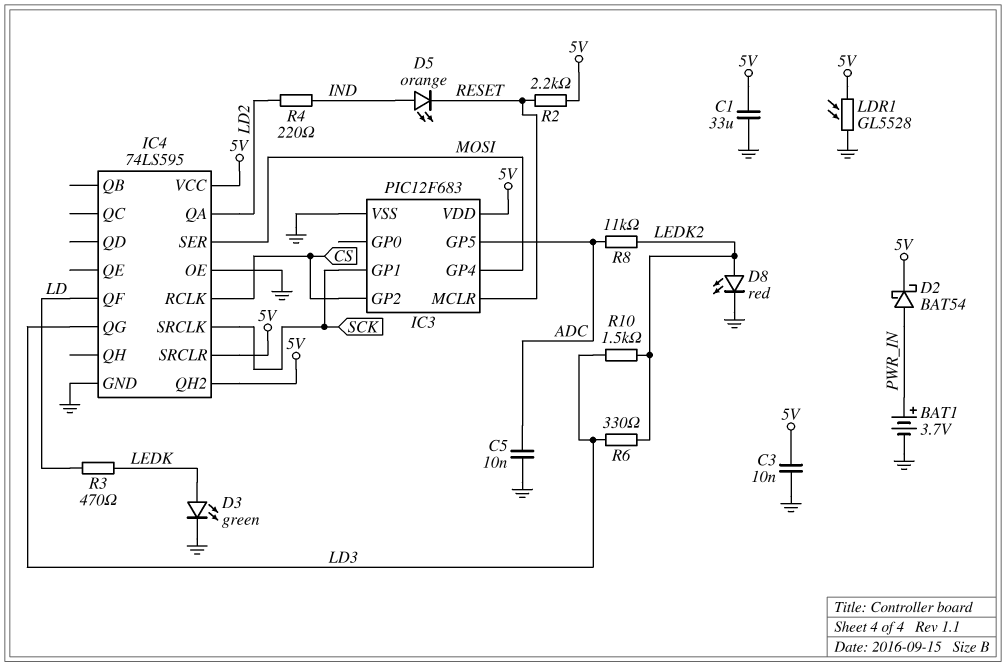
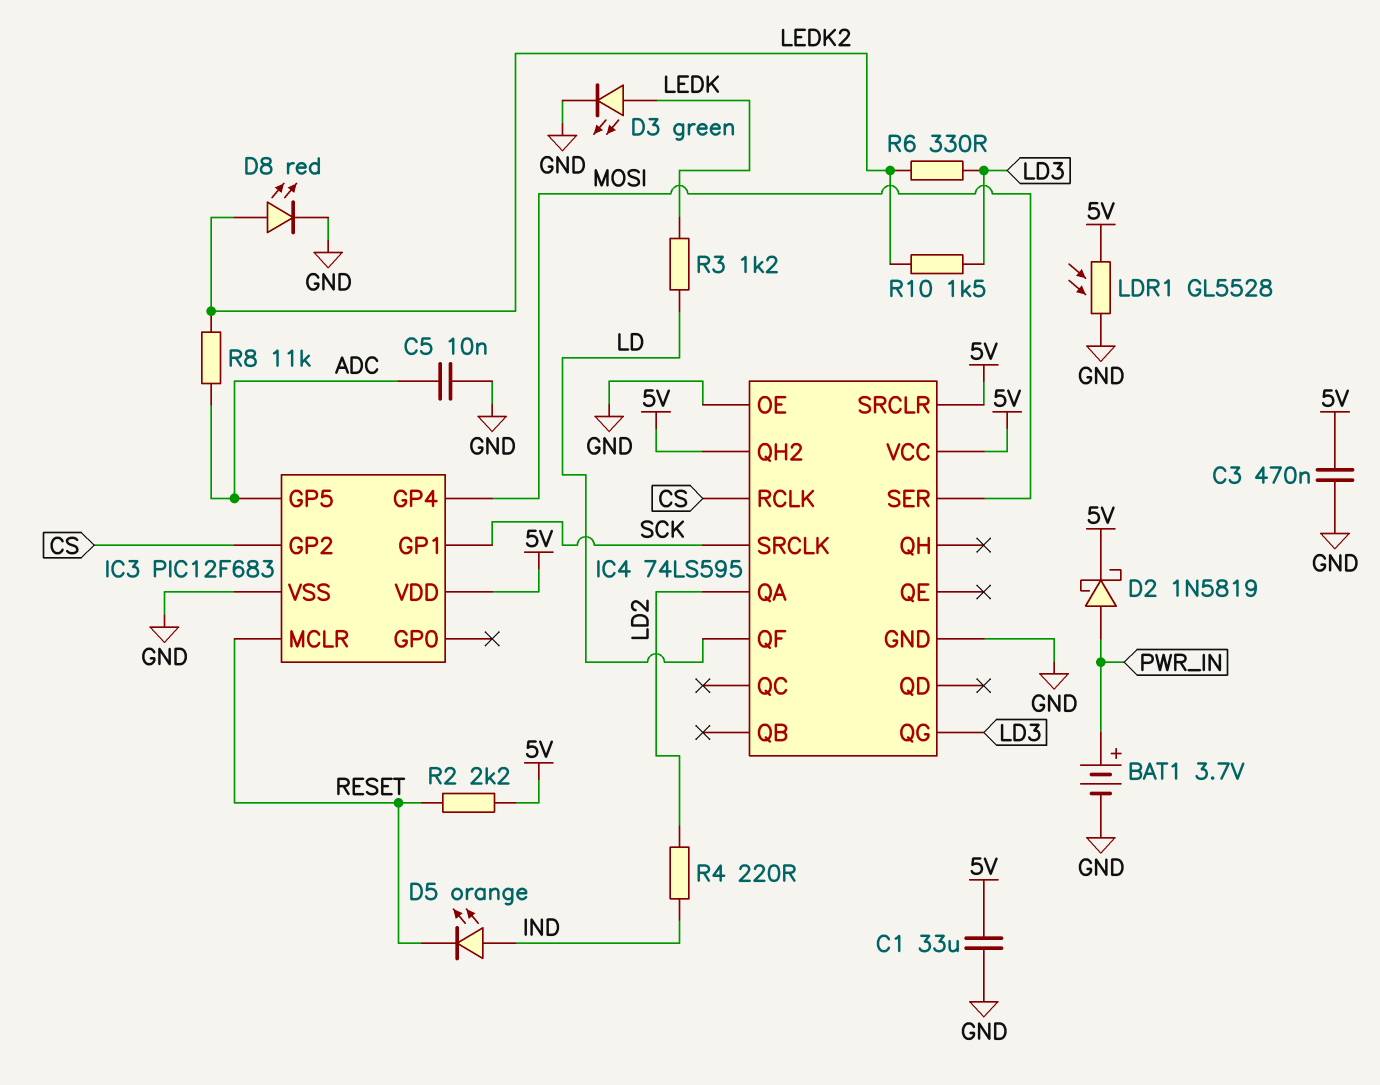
C3: 10nF (5V, GND) -> 470nF (5V, GND)
D2: schottky BAT54 (A PWR_IN, K 5V) -> schottky 1N5819 (A PWR_IN, K 5V)
R3: 470 (LD, LEDK) -> 1.2k (LD, LEDK)

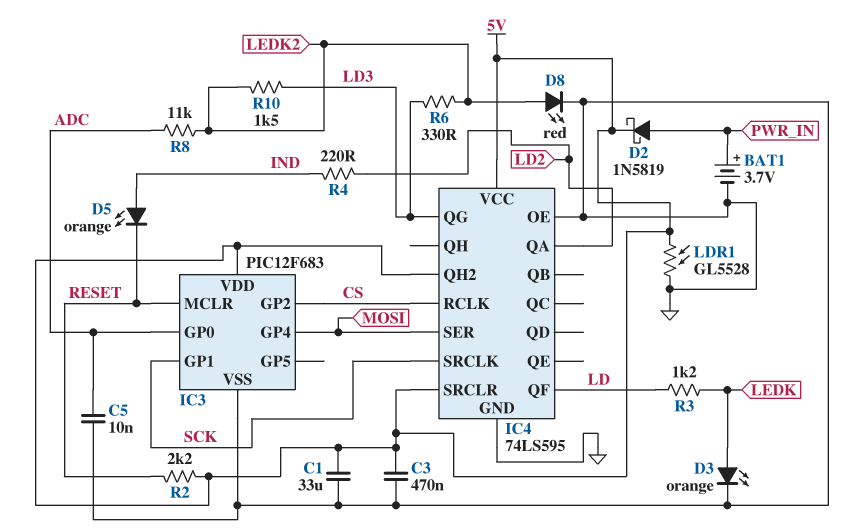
D3: LED green (A LEDK, K GND) -> LED orange (A LEDK, K GND)
IC3 pin GP0: none -> ADC
IC3 pin GP5: ADC -> none

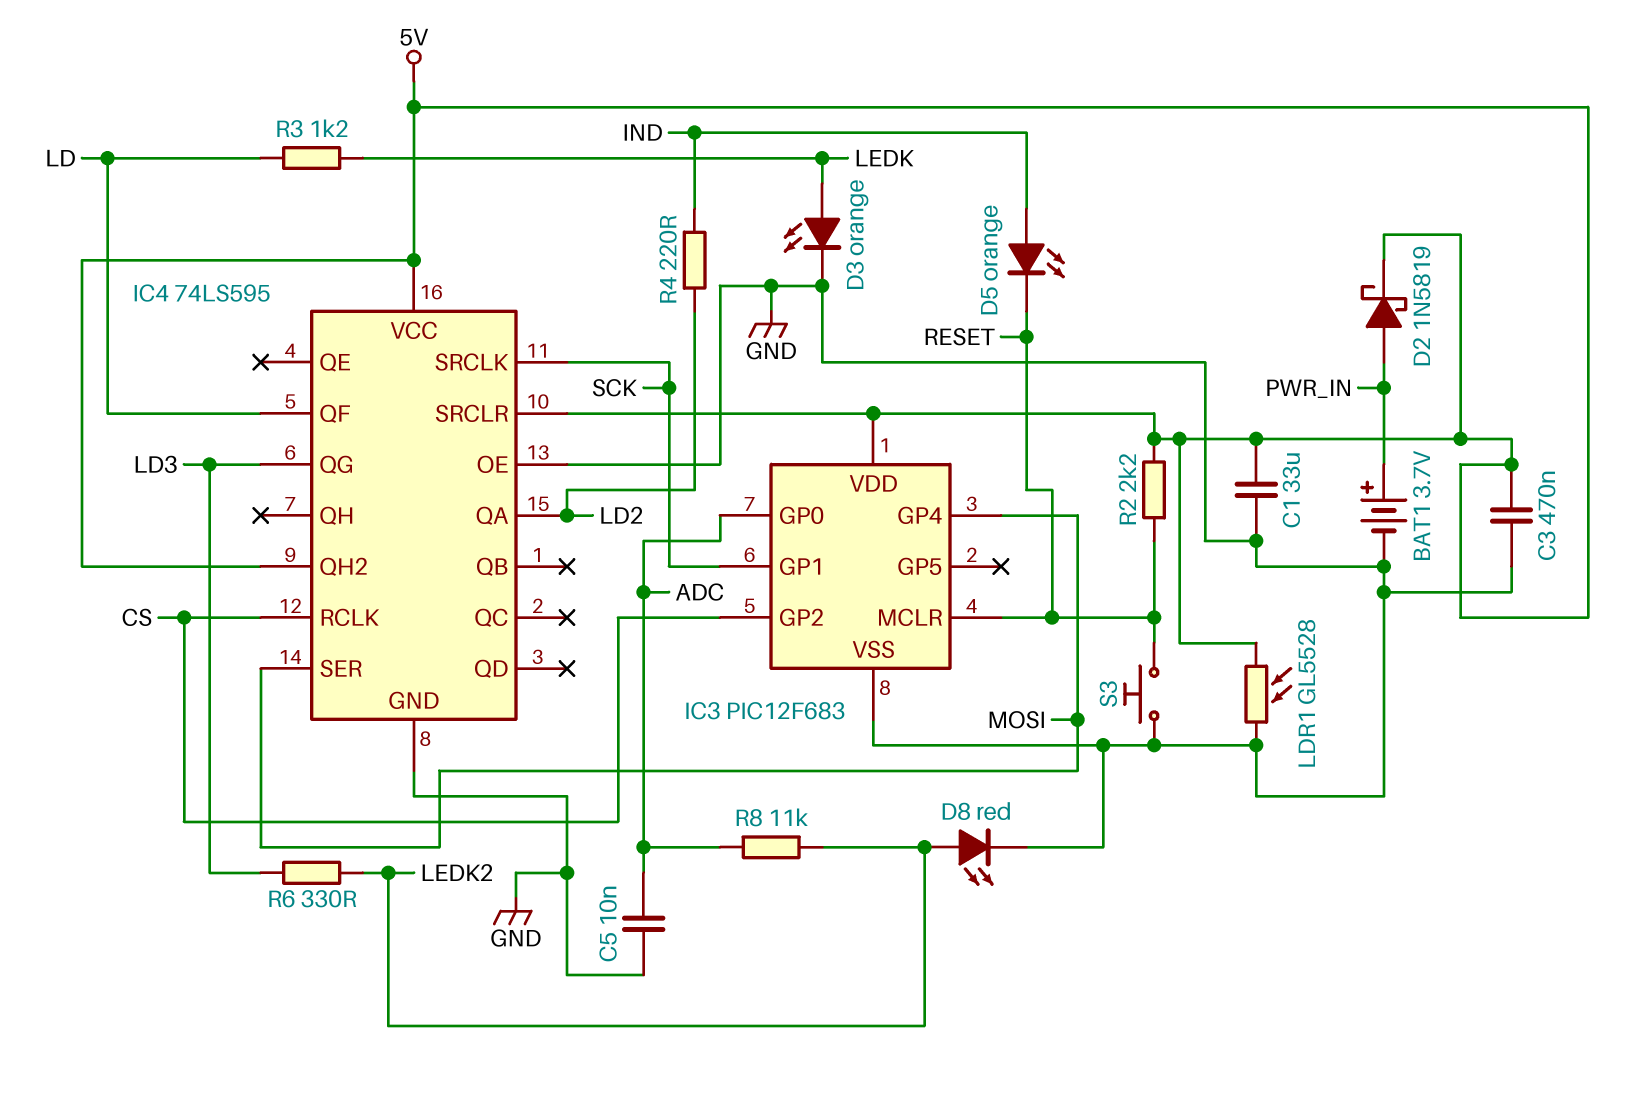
R10: 1.5k (LD3, LEDK2) -> none
S3: none -> button (GND, RESET)

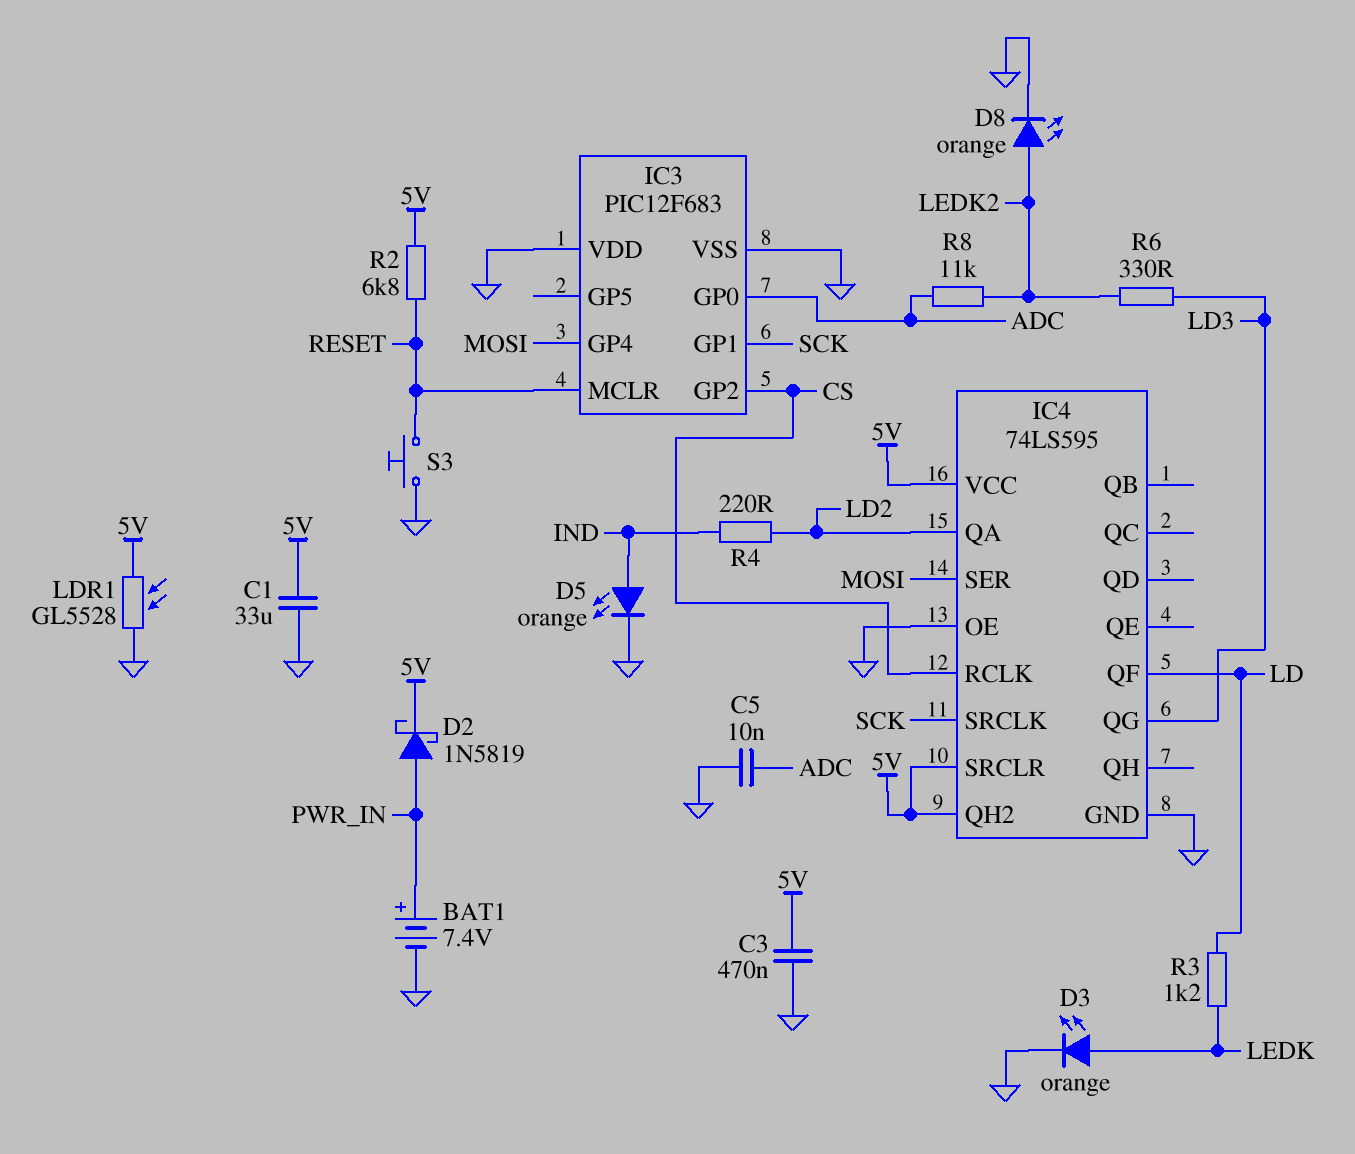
BAT1: 3.7V (plus PWR_IN, minus GND) -> 7.4V (plus PWR_IN, minus GND)
D5: LED orange (A IND, K RESET) -> LED orange (A IND, K GND)
D8: LED red (A LEDK2, K GND) -> LED orange (A LEDK2, K GND)
IC3 pin VDD: 5V -> GND
R2: 2.2k (5V, RESET) -> 6.8k (5V, RESET)

